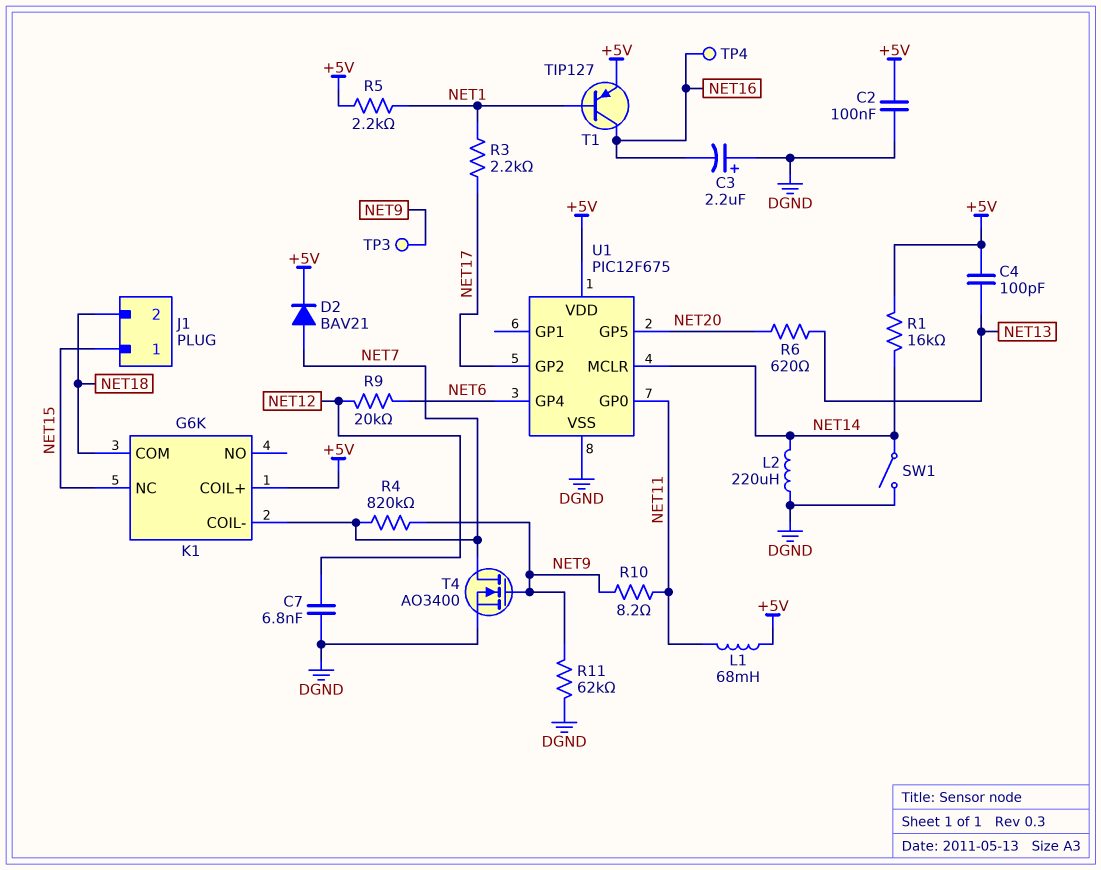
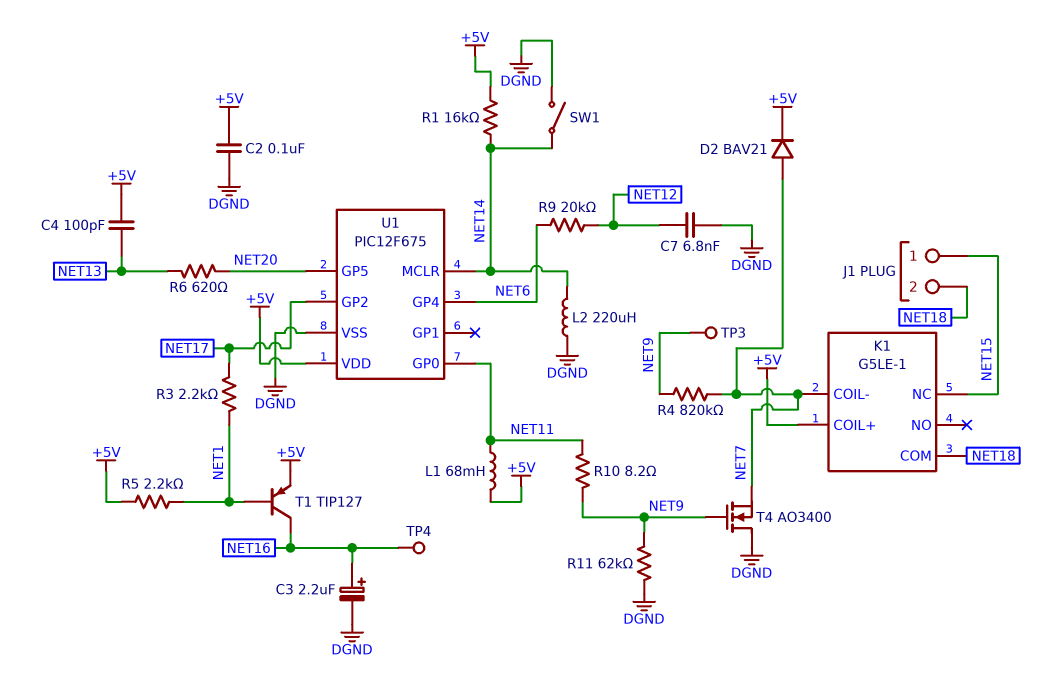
C3: 2.2uF (plus DGND, minus NET16) -> 2.2uF (plus NET16, minus DGND)
K1: G6K -> G5LE-1
T4: NMOS AO3400 (G NET9, D NET7, S DGND) -> NMOS AO3400 (G NET9, D DGND, S NET7)

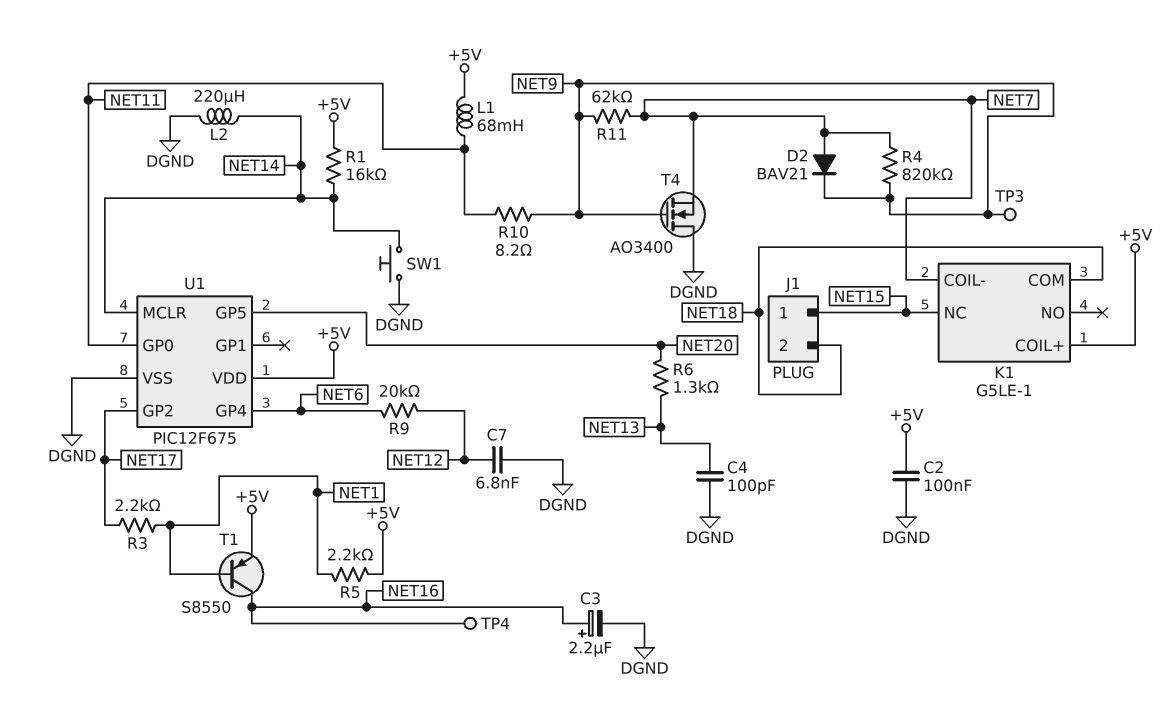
C4: 100pF (+5V, NET13) -> 100pF (DGND, NET13)
D2: diode BAV21 (A NET7, K +5V) -> diode BAV21 (A NET7, K NET9)
R6: 620 (NET13, NET20) -> 1.3k (NET13, NET20)
R11: 62k (DGND, NET9) -> 62k (NET7, NET9)
SW1: switch (DGND, NET14) -> button (DGND, NET14)
T1: PNP TIP127 (B NET1, C NET16, E +5V) -> PNP S8550 (B NET1, C NET16, E +5V)

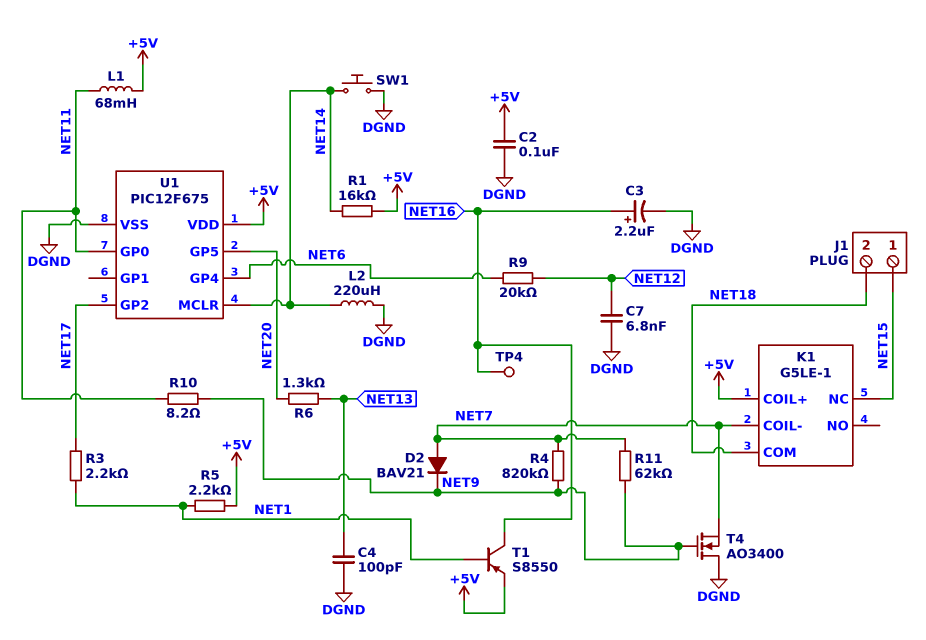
TP3: test point (NET9) -> none

